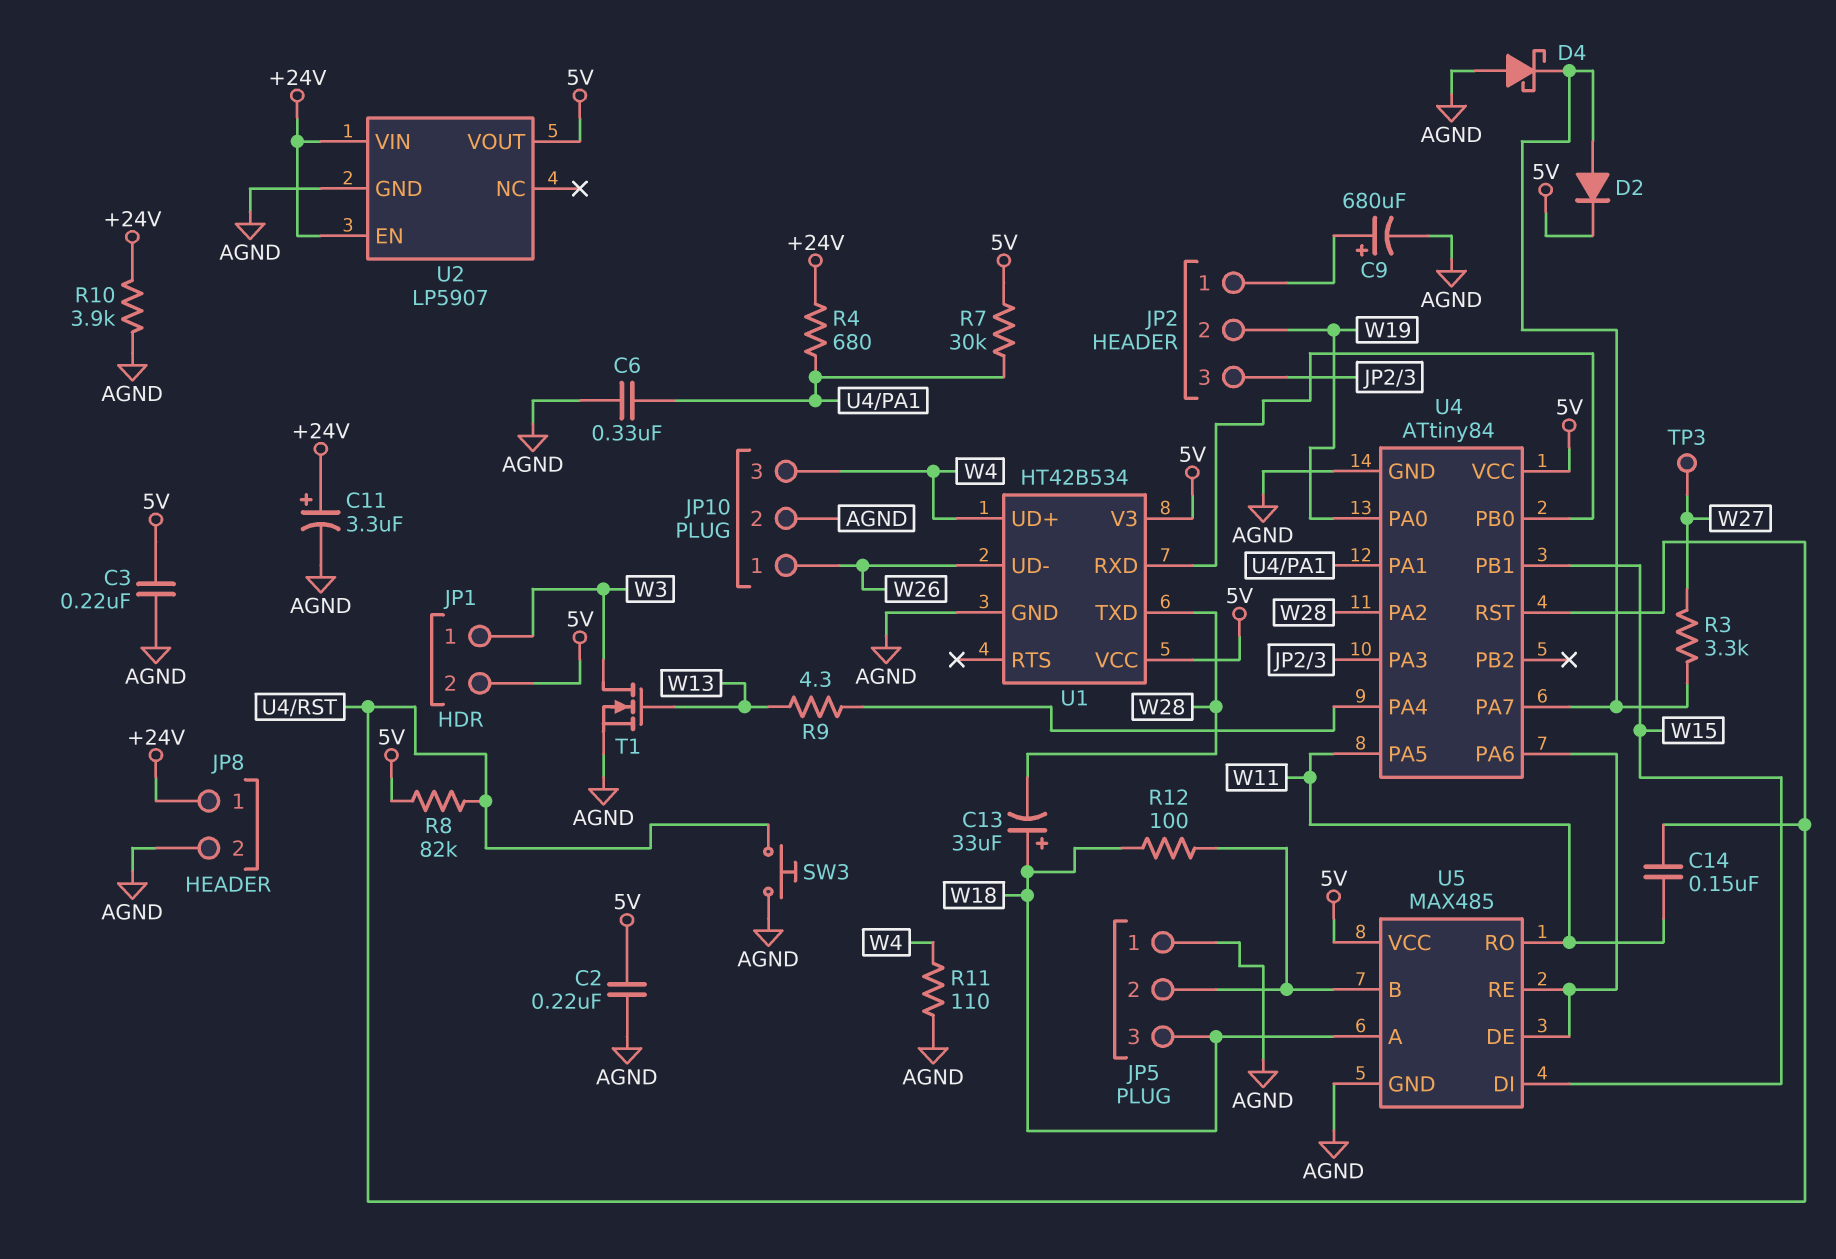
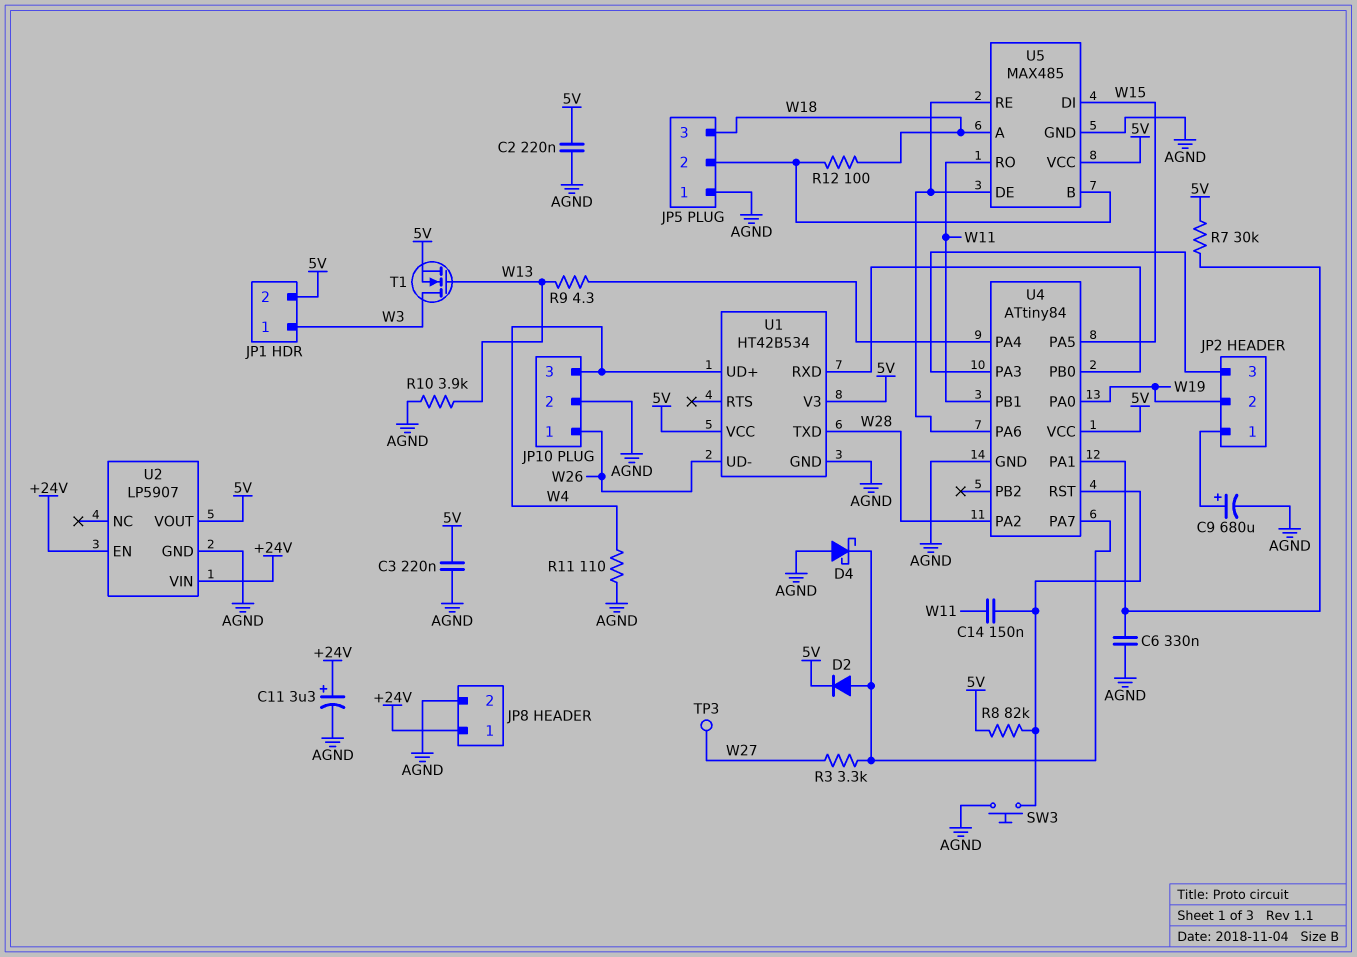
C13: 33uF (plus W18, minus W28) -> none
R4: 680 (+24V, U4/PA1) -> none
R10: 3.9k (+24V, AGND) -> 3.9k (AGND, W13)
T1: NMOS (G W13, D W3, S AGND) -> NMOS (G W13, D W3, S 5V)
U4 pin PA5: W11 -> W15
U4 pin PB1: W15 -> W11

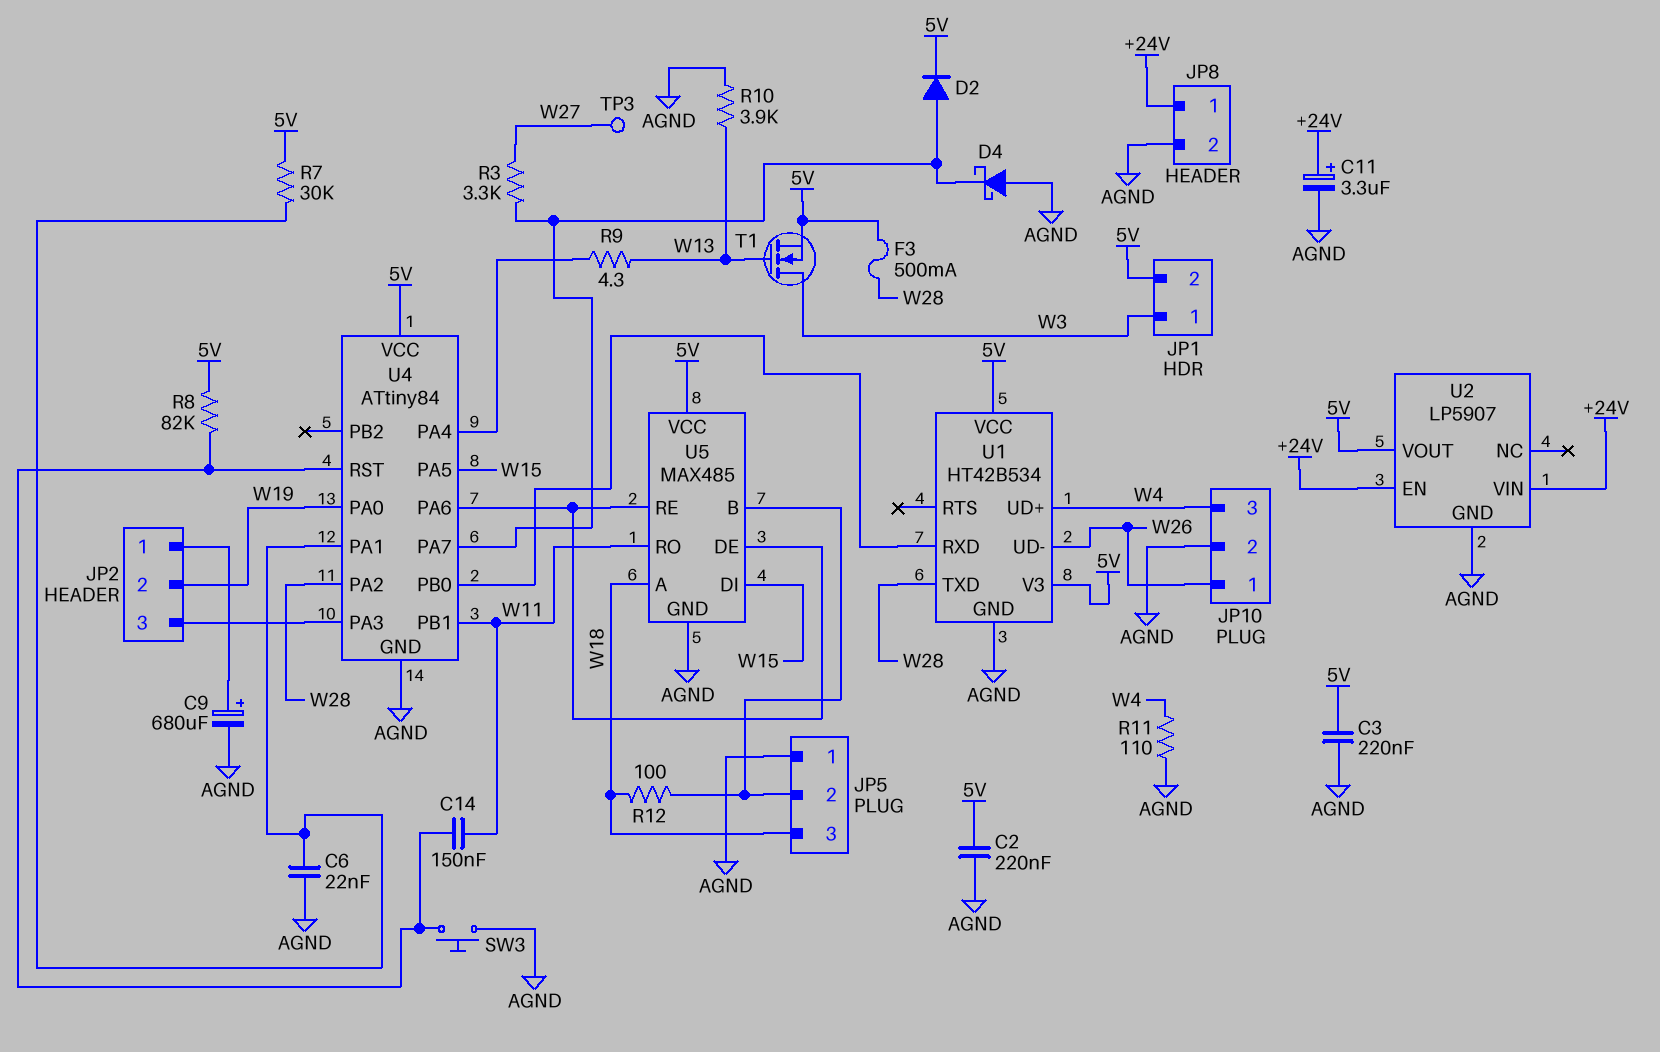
C6: 330nF (AGND, U4/PA1) -> 22nF (AGND, U4/PA1)
F3: none -> 500mA (5V, W28)

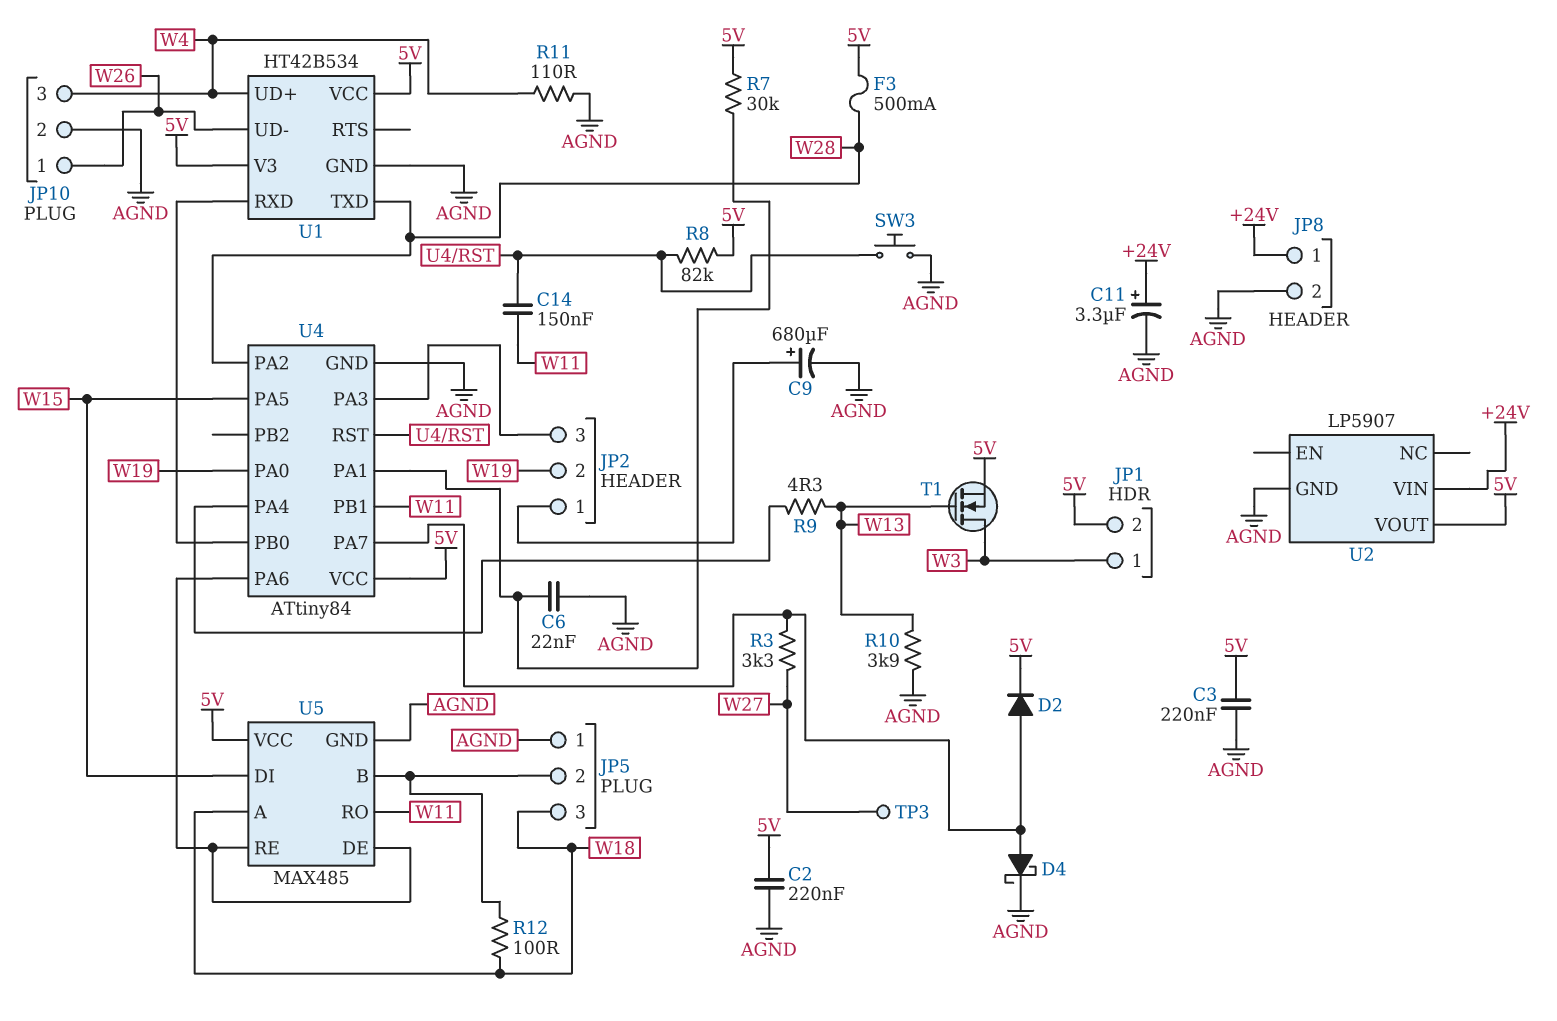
D4: schottky (A AGND, K U4/PA7) -> schottky (A U4/PA7, K AGND)
U2 pin EN: +24V -> none

